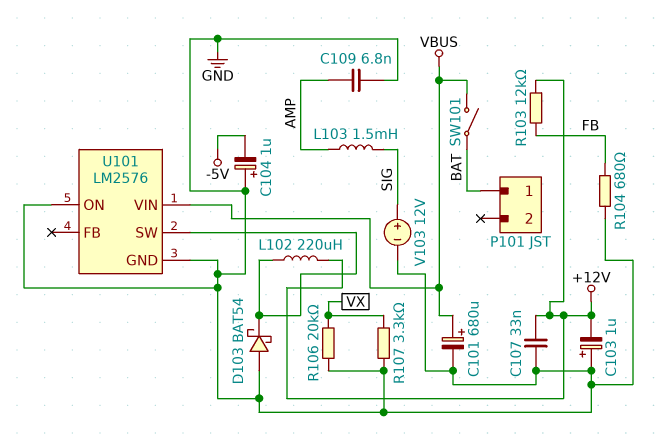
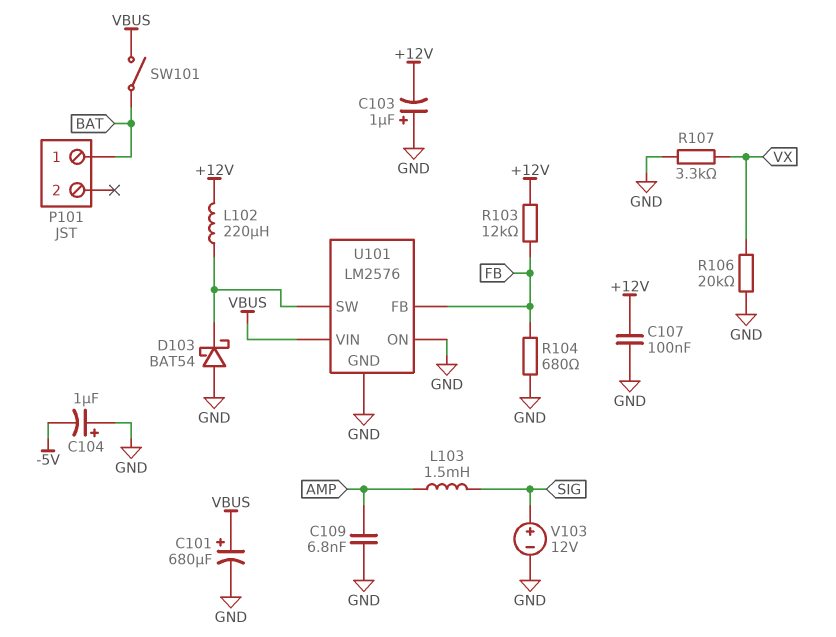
C107: 33nF (+12V, GND) -> 100nF (+12V, GND)
U101 pin FB: none -> FB

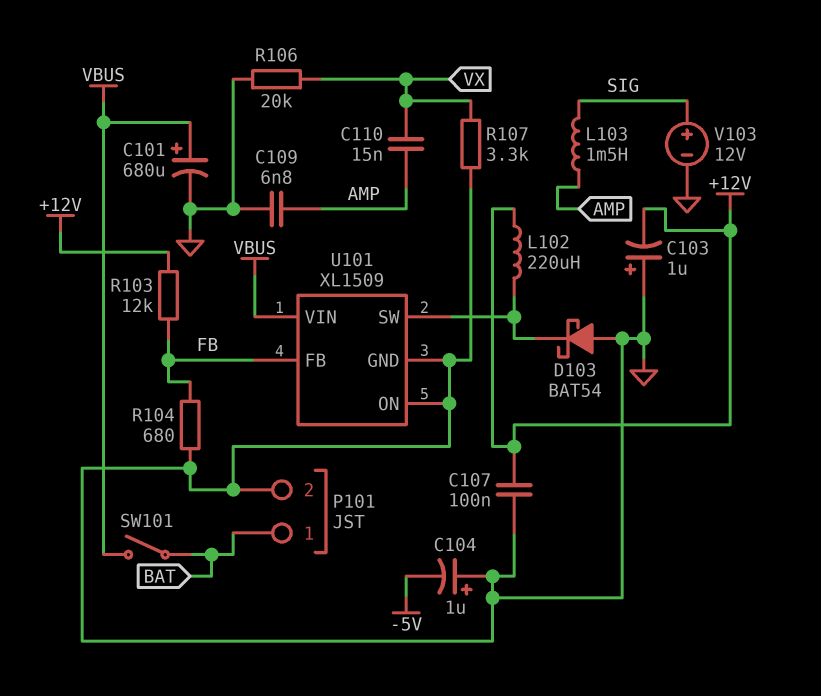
C110: none -> 15nF (AMP, VX)
P101 pin 2: none -> GND
U101: LM2576 -> XL1509

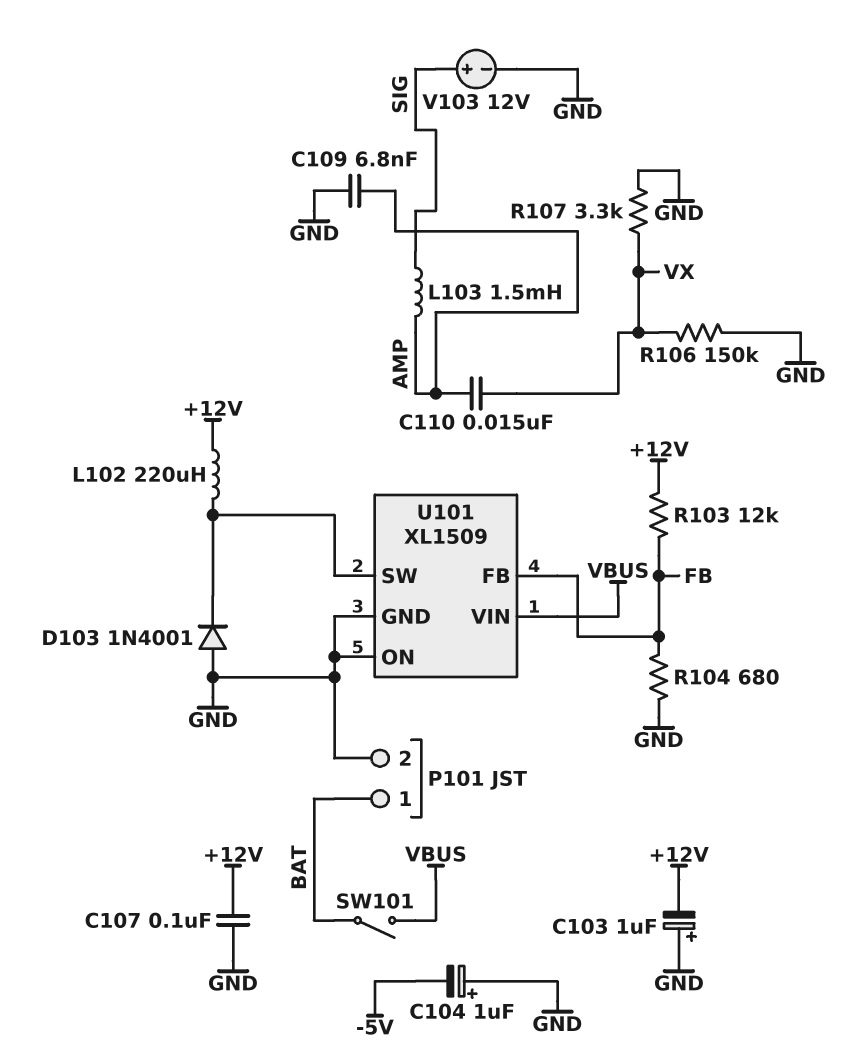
C101: 680uF (plus VBUS, minus GND) -> none
D103: schottky BAT54 (A GND, K U101/SW) -> diode 1N4001 (A GND, K U101/SW)
R106: 20k (GND, VX) -> 150k (GND, VX)

